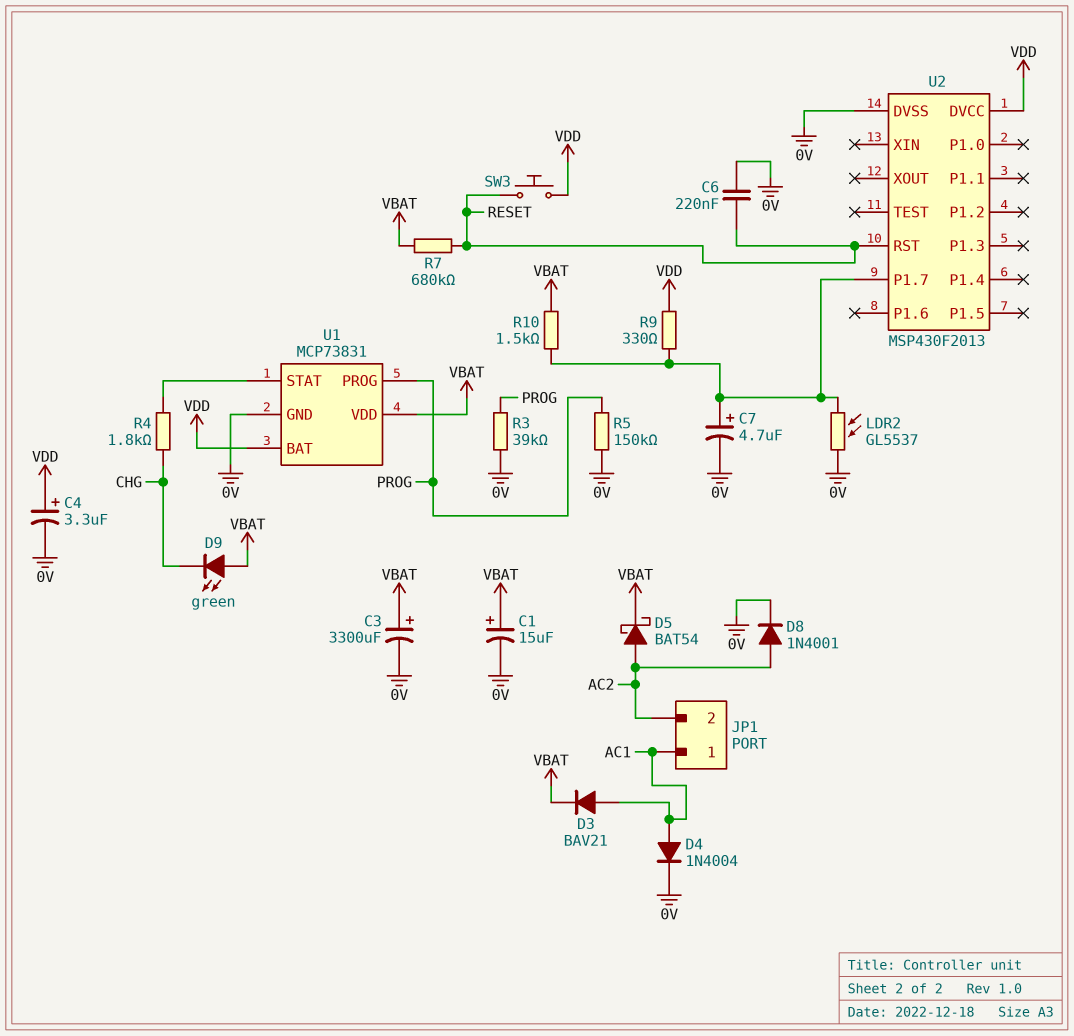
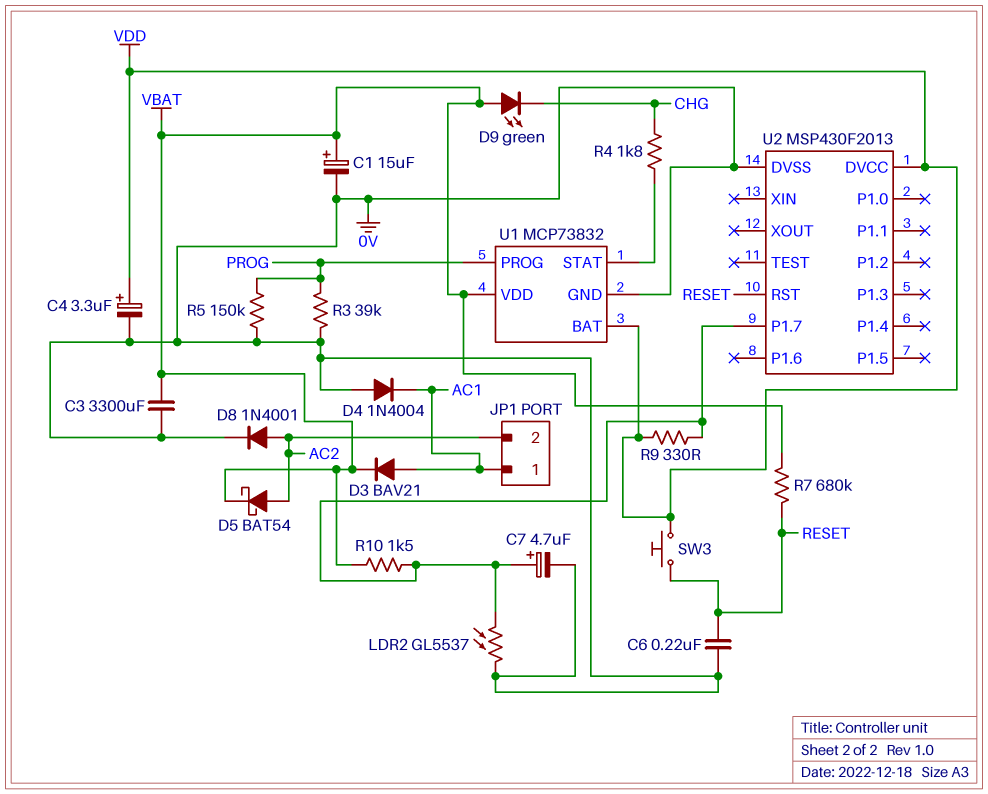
C3: 3300uF (plus VBAT, minus 0V) -> 3300uF (0V, VBAT)
D4: diode 1N4004 (A AC1, K 0V) -> diode 1N4004 (A 0V, K AC1)
U1: MCP73831 -> MCP73832

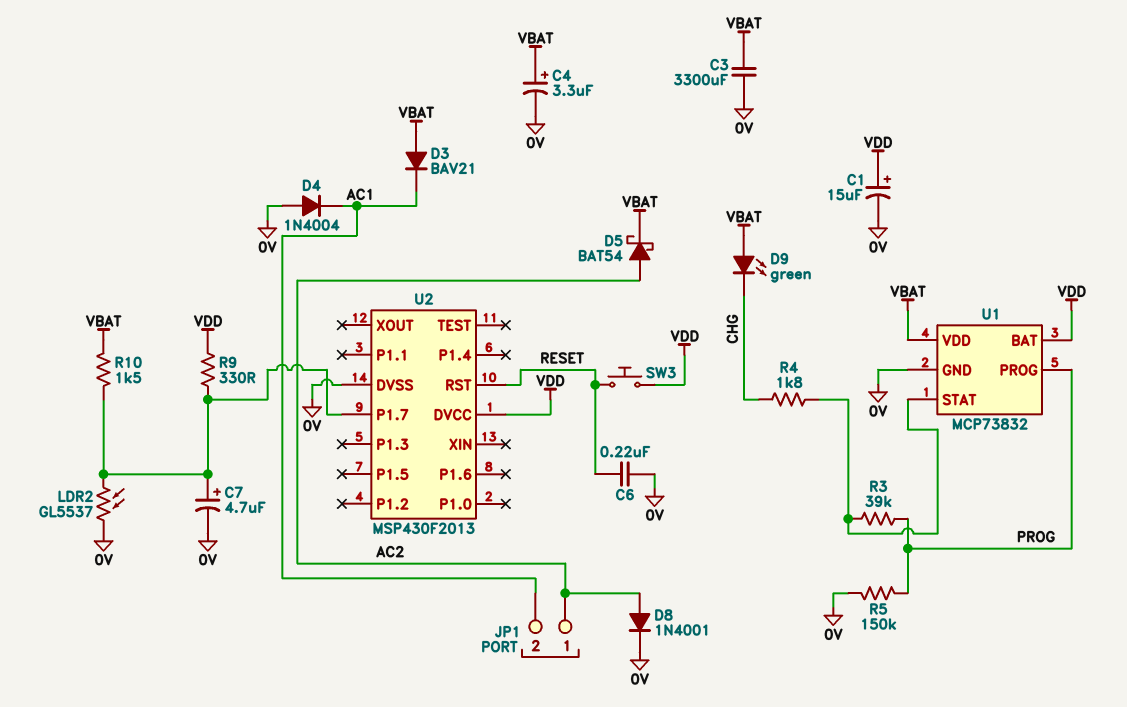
C1: 15uF (plus VBAT, minus 0V) -> 15uF (plus VDD, minus 0V)
C4: 3.3uF (plus VDD, minus 0V) -> 3.3uF (plus VBAT, minus 0V)
D3: diode BAV21 (A AC1, K VBAT) -> diode BAV21 (A VBAT, K AC1)
JP1 pin 1: AC1 -> AC2
JP1 pin 2: AC2 -> AC1
R3: 39k (0V, PROG) -> 39k (PROG, U1/STAT)
R7: 680k (RESET, VBAT) -> none

